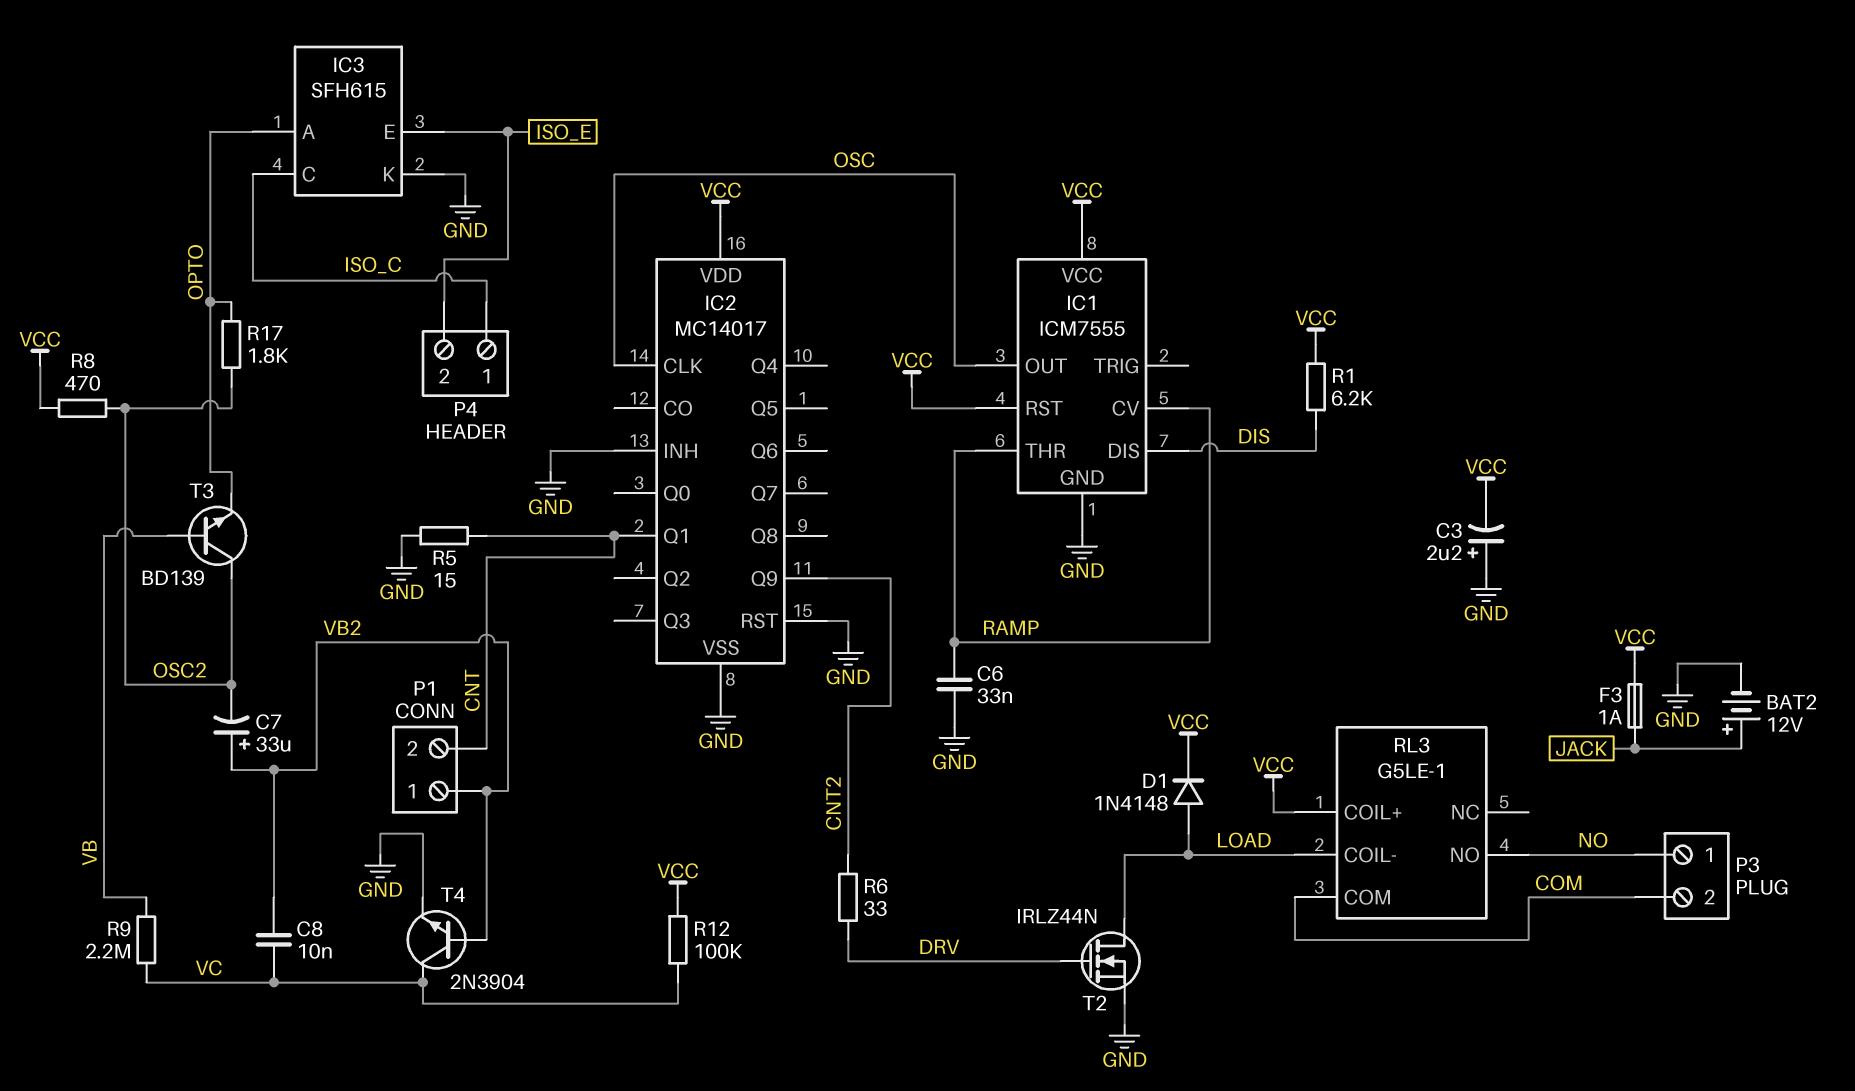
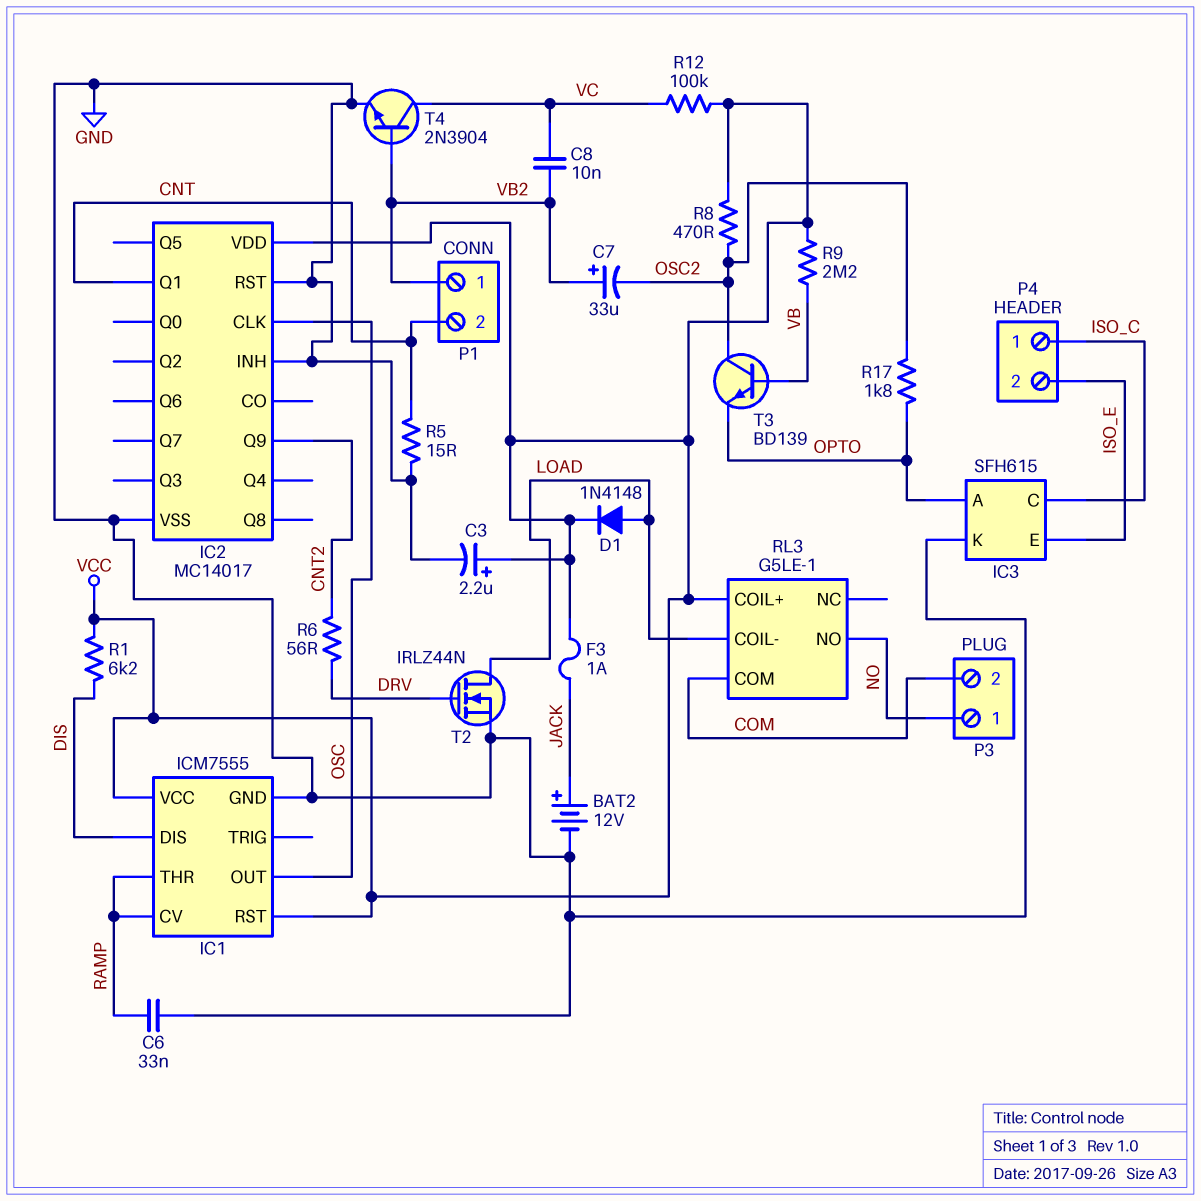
C3: 2.2uF (plus GND, minus VCC) -> 2.2uF (plus VCC, minus GND)
R6: 33 (CNT2, DRV) -> 56 (CNT2, DRV)
R9: 2.2M (VB, VC) -> 2.2M (VB, VCC)

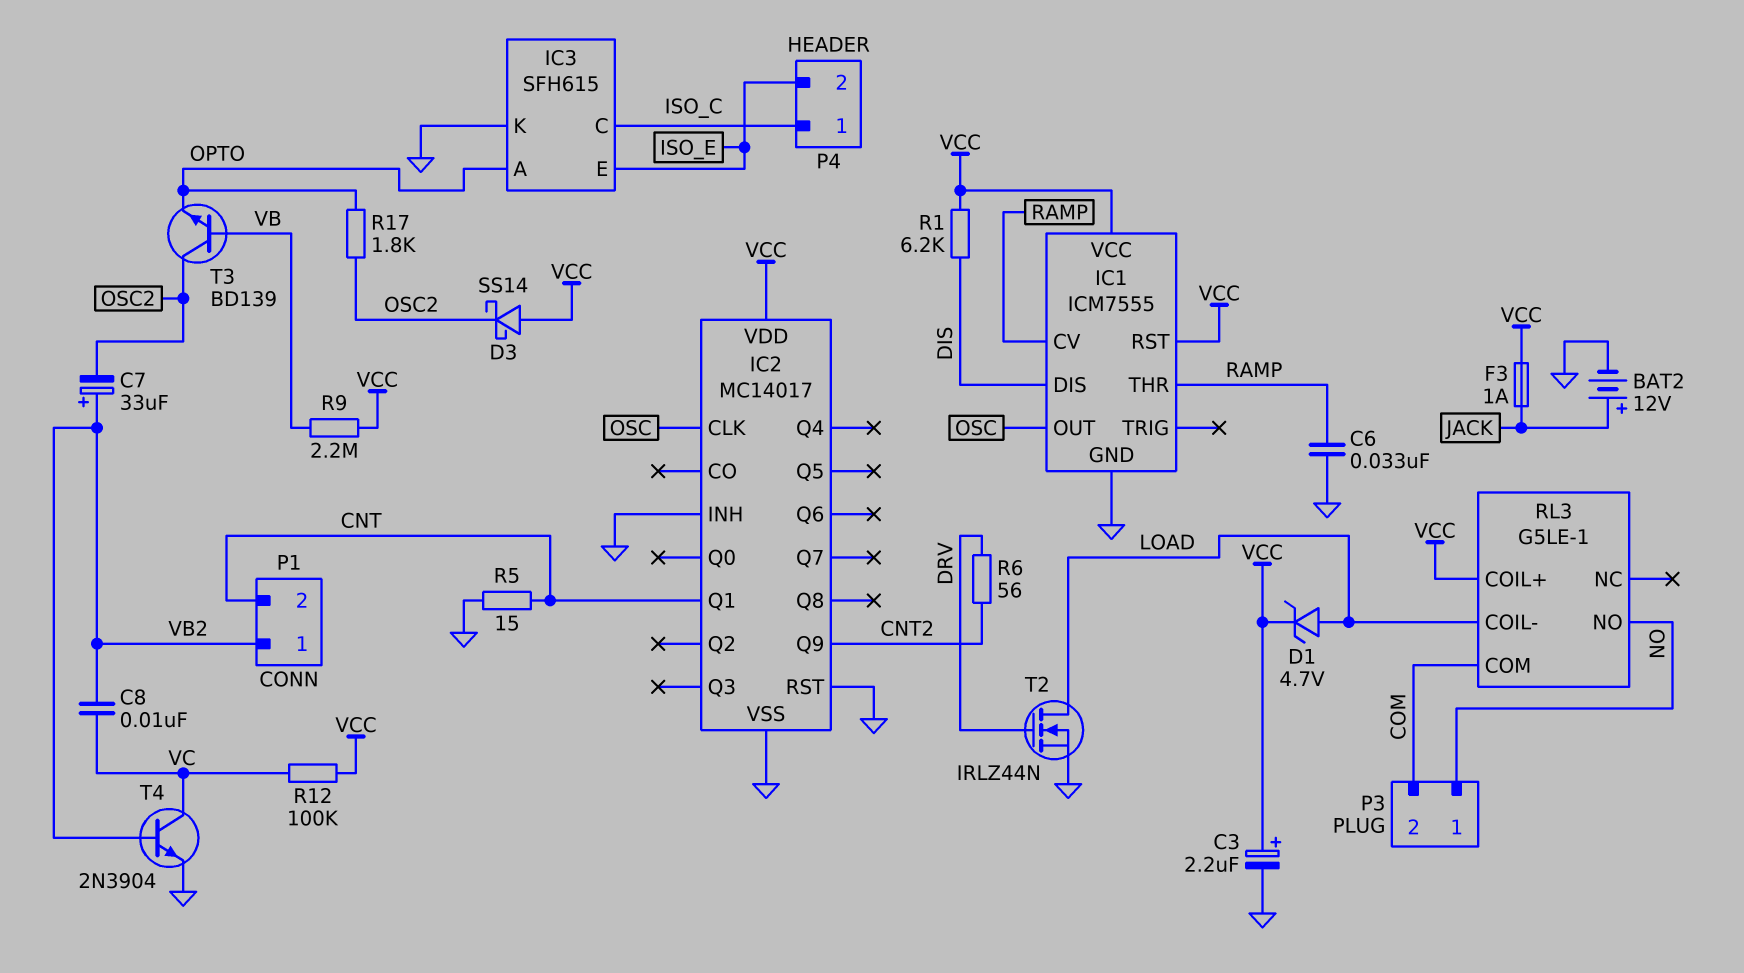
D1: diode 1N4148 (A LOAD, K VCC) -> zener 4.7V (A LOAD, K VCC)
D3: none -> schottky SS14 (A VCC, K OSC2)
R8: 470 (OSC2, VCC) -> none

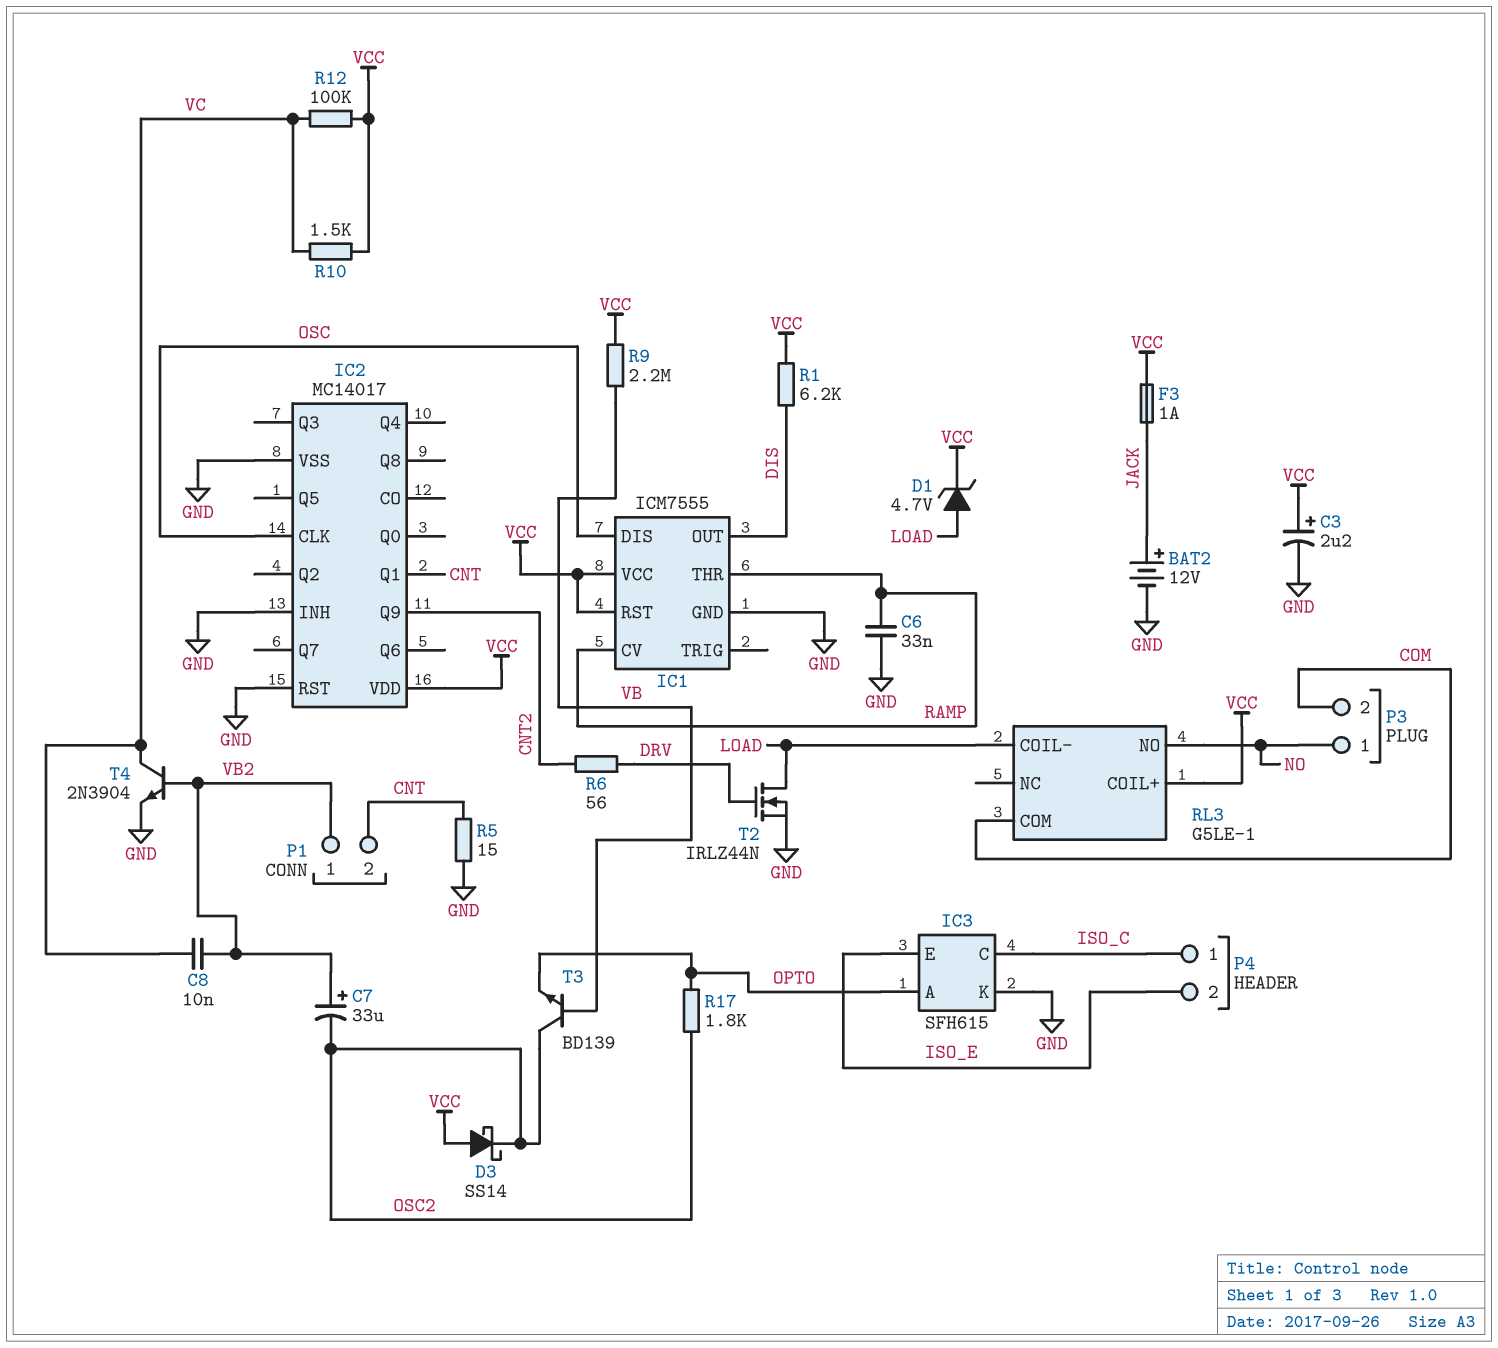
IC1 pin DIS: DIS -> OSC
IC1 pin OUT: OSC -> DIS
R10: none -> 1.5k (VC, VCC)

